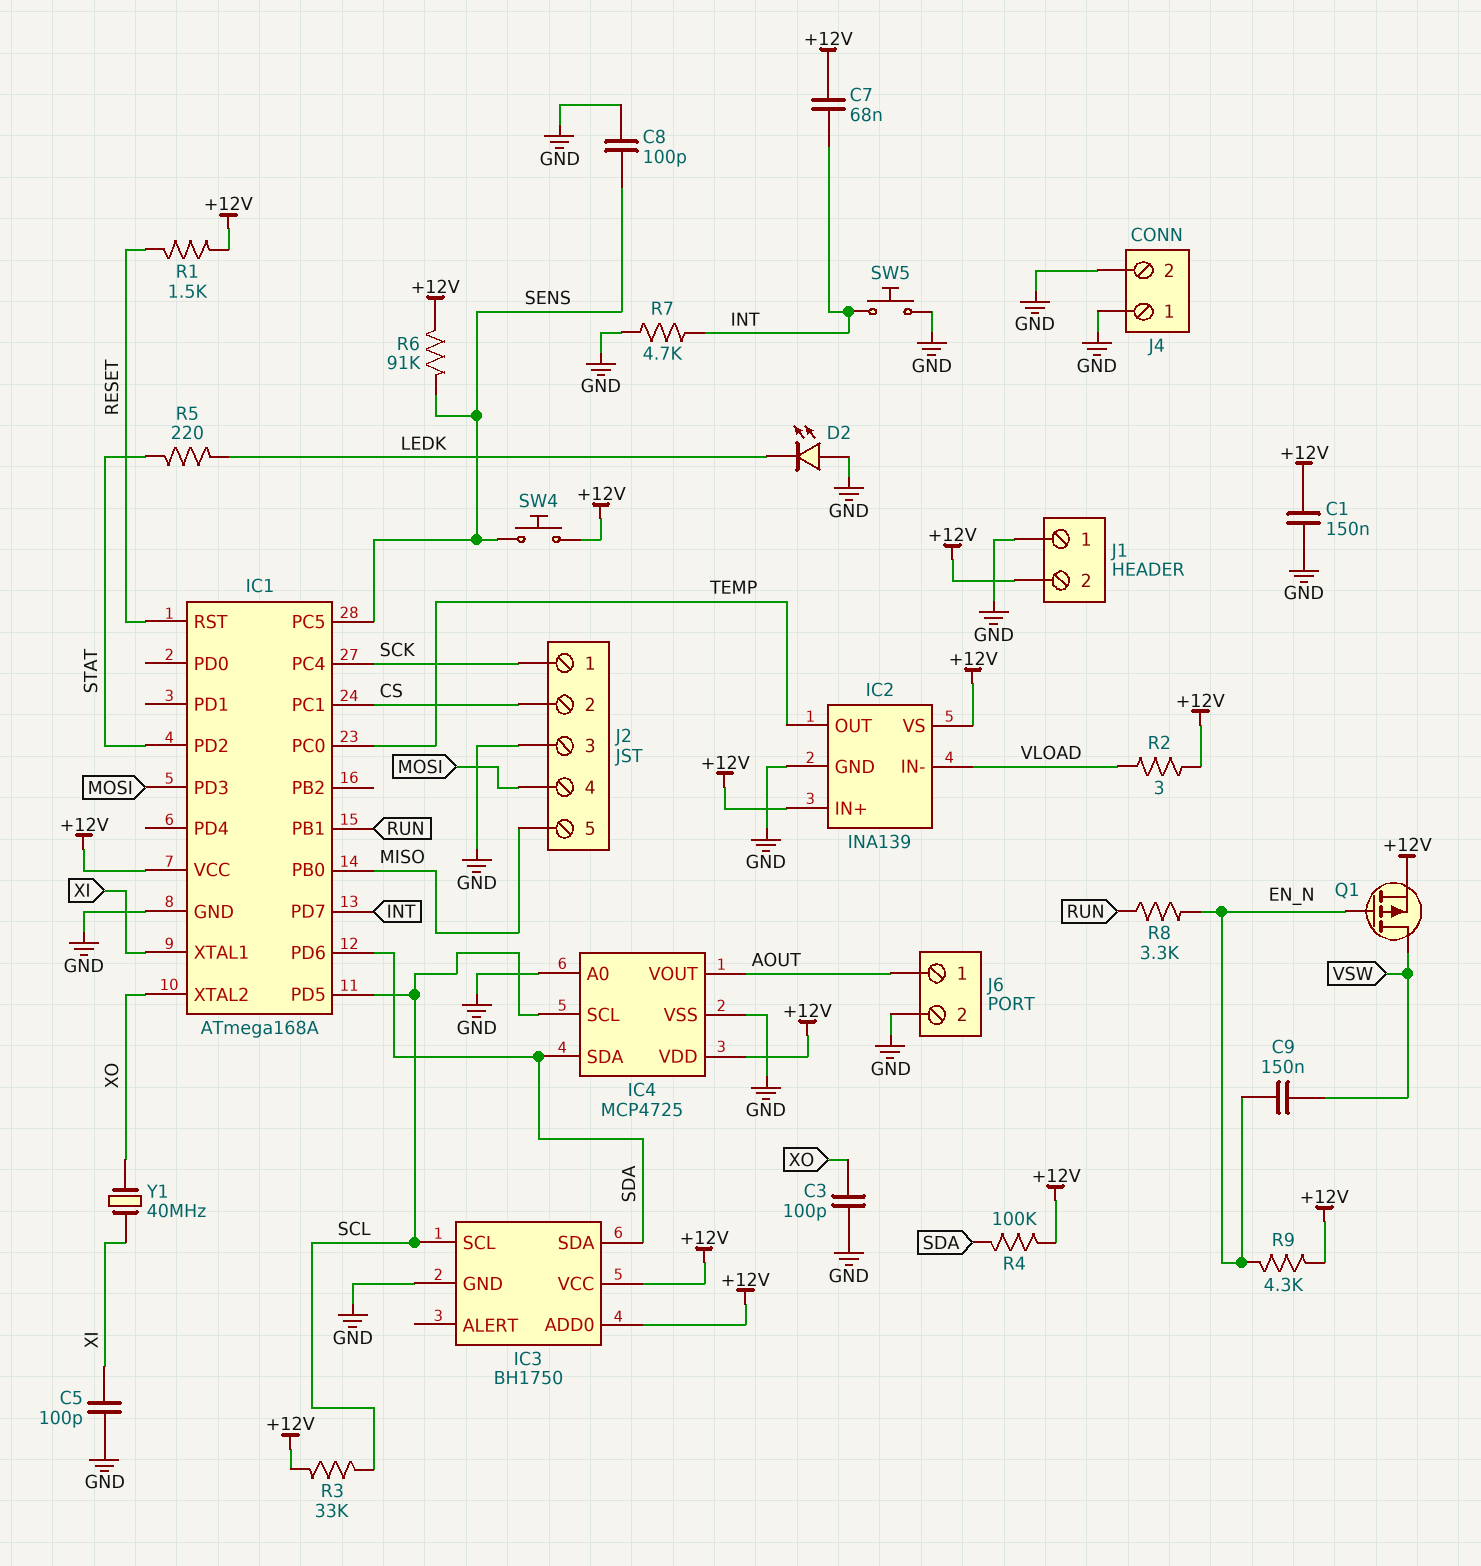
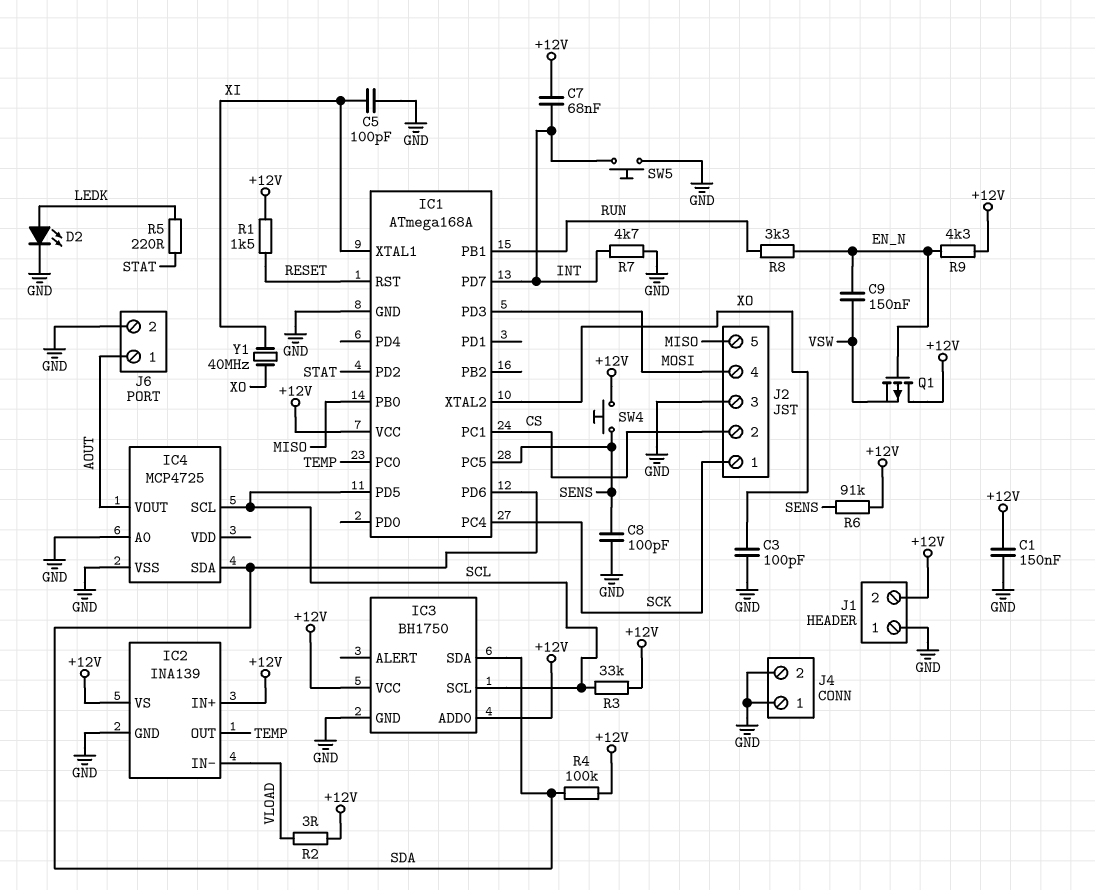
D2: LED (A GND, K LEDK) -> LED (A LEDK, K GND)
IC4 pin VDD: +12V -> none
Q1: PMOS (G EN_N, D VSW, S +12V) -> PMOS (G EN_N, D +12V, S VSW)

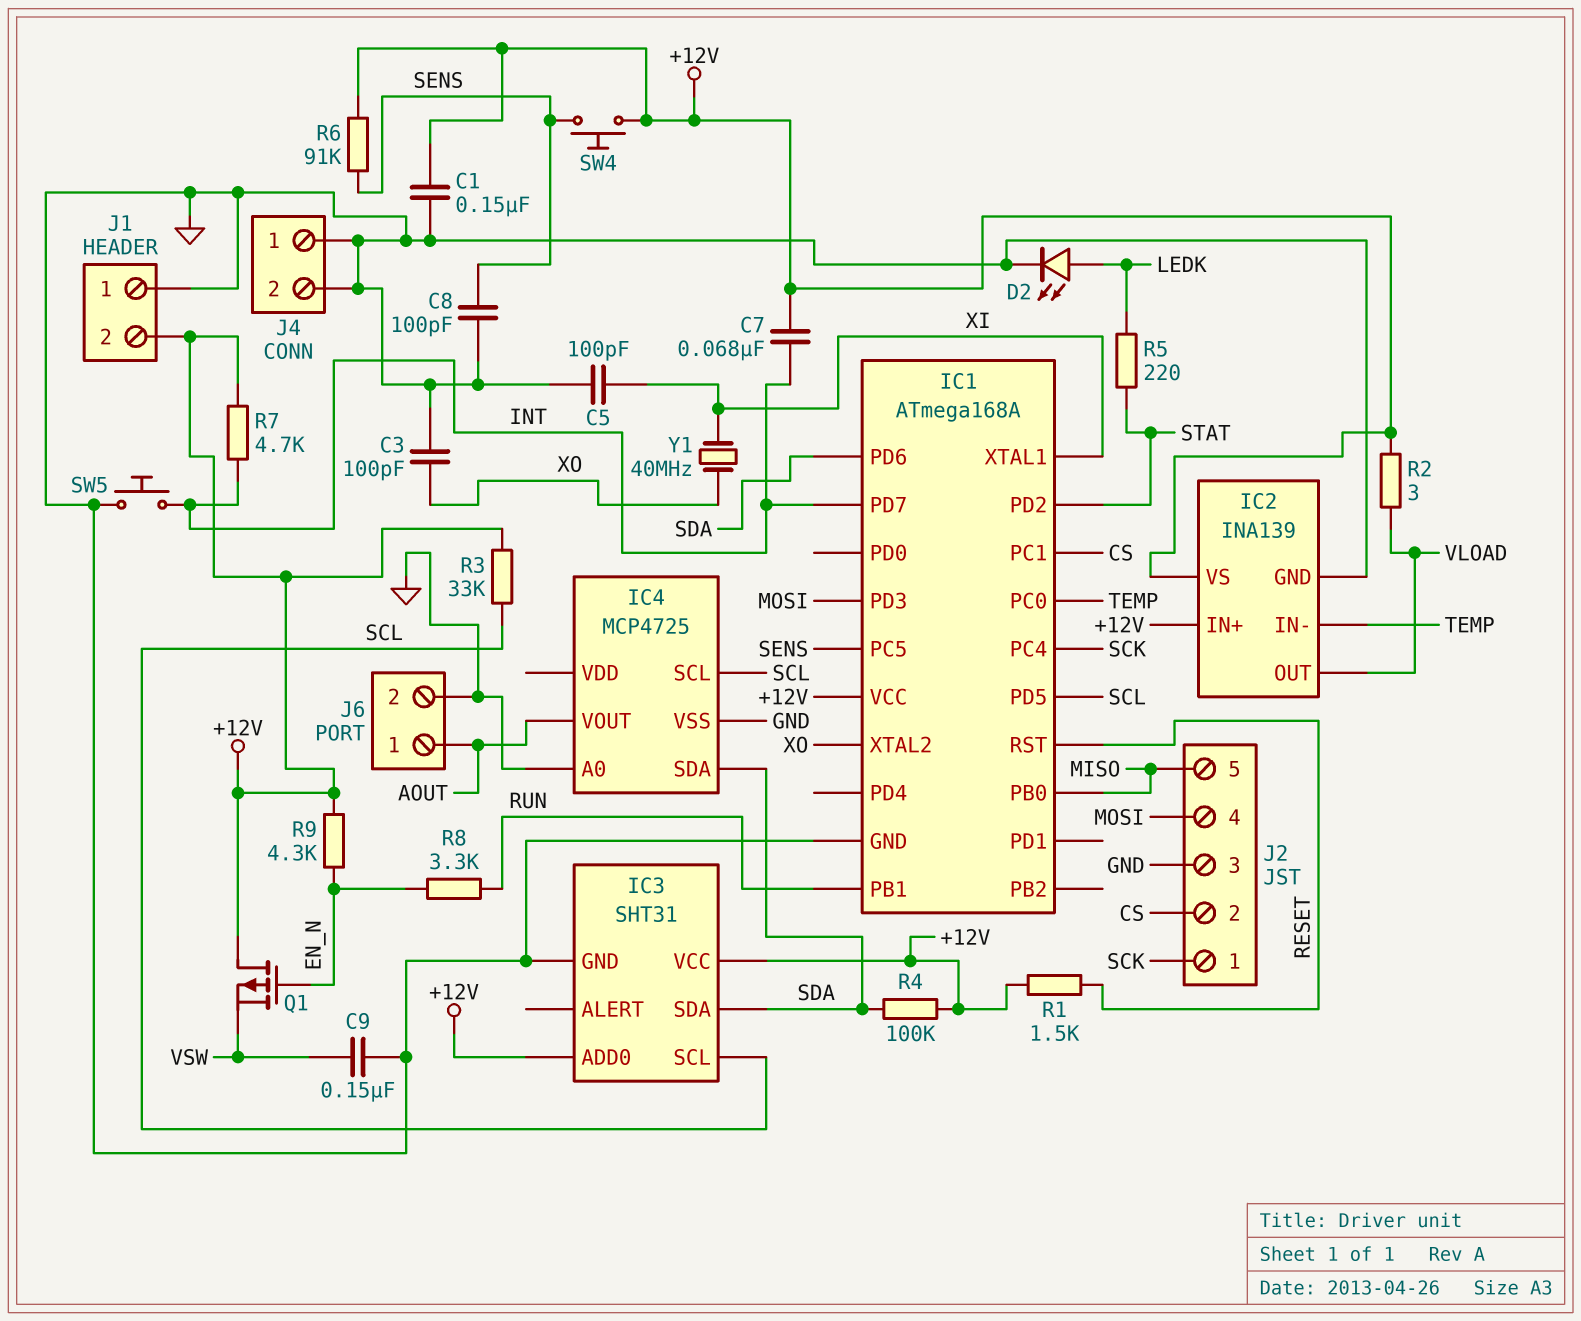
C9: 150nF (EN_N, VSW) -> 150nF (GND, VSW)
IC2 pin IN-: VLOAD -> TEMP
IC2 pin OUT: TEMP -> VLOAD
IC3: BH1750 -> SHT31
R7: 4.7k (GND, INT) -> 4.7k (+12V, INT)

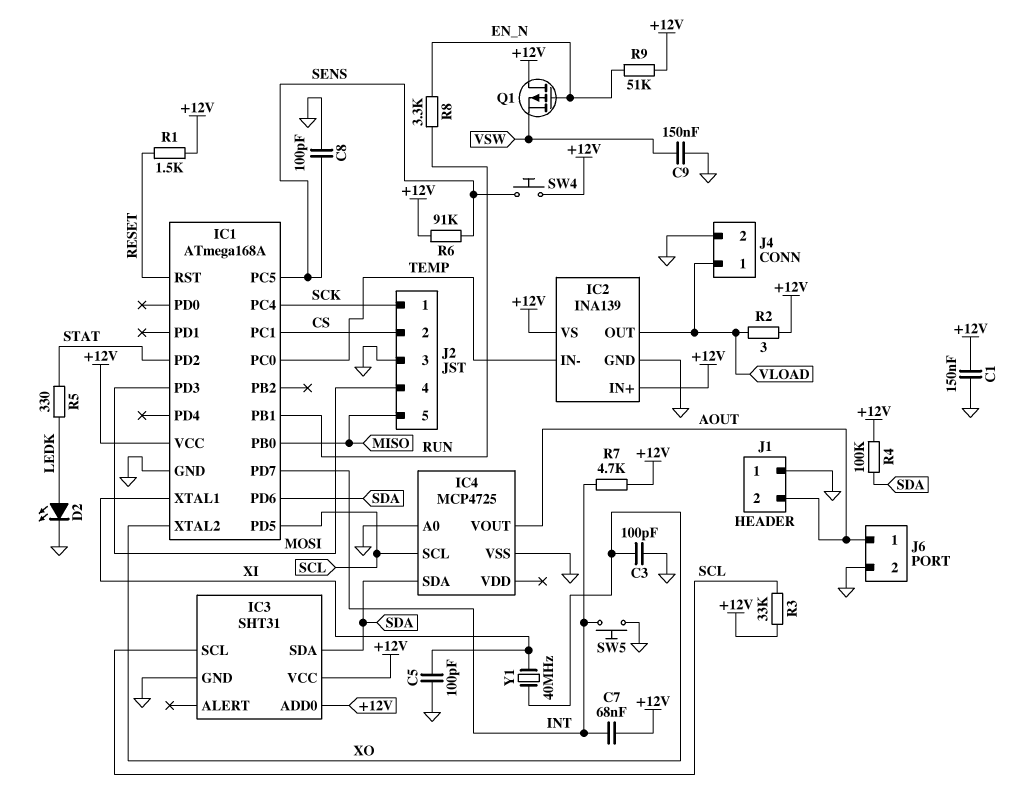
J1 pin 2: +12V -> AOUT
J4 pin 1: GND -> VLOAD
R5: 220 (LEDK, STAT) -> 330 (LEDK, STAT)
R9: 4.3k (+12V, EN_N) -> 51k (+12V, EN_N)

